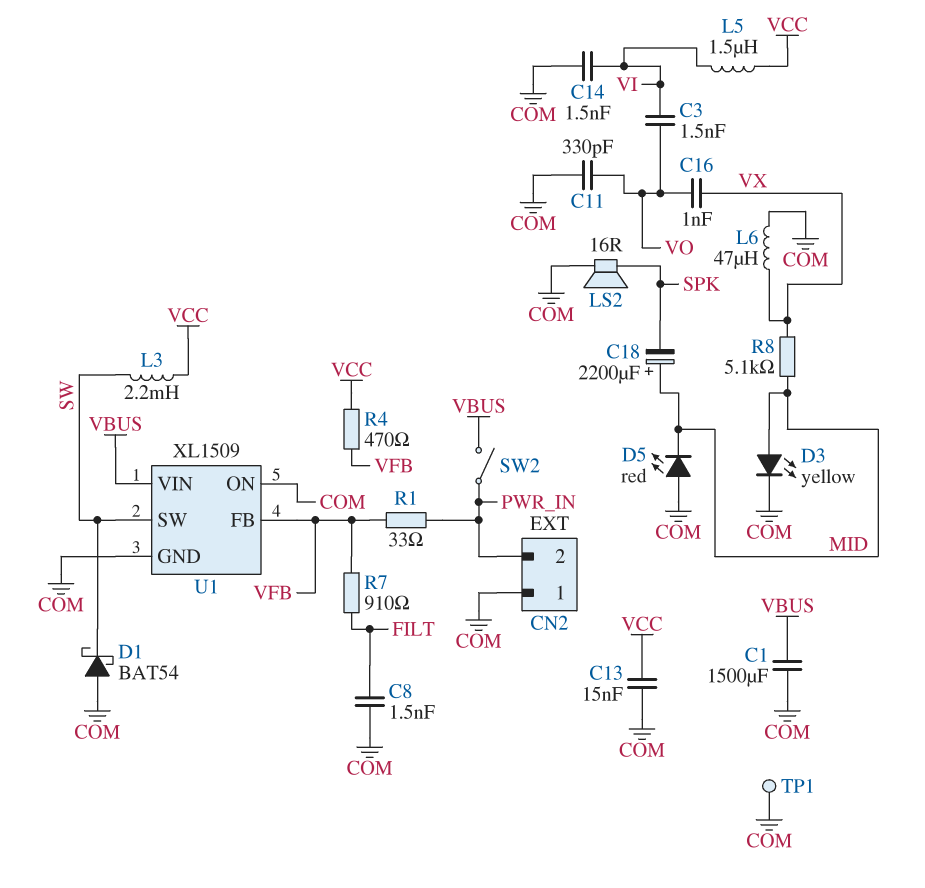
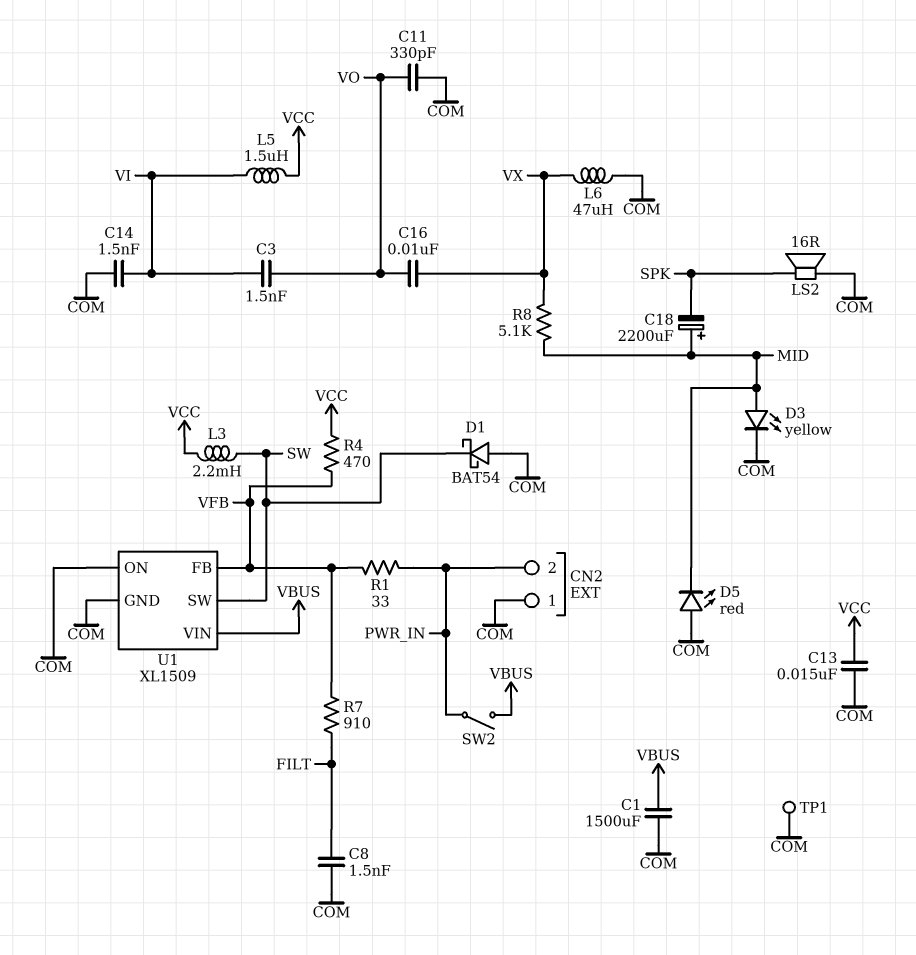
C16: 1nF (VO, VX) -> 10nF (VO, VX)

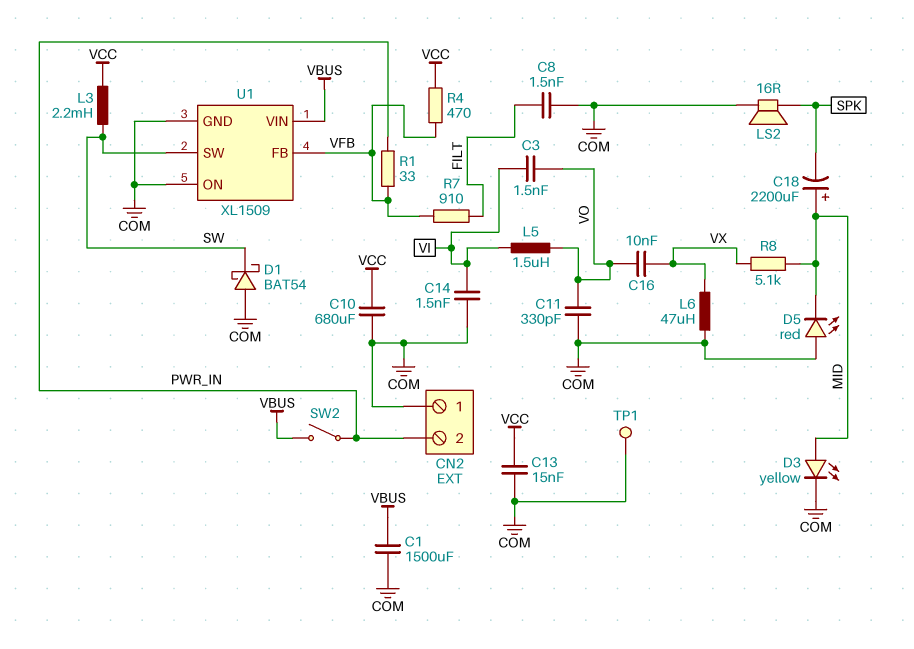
C10: none -> 680uF (COM, VCC)
L5: 1.5uH (VCC, VI) -> 1.5uH (VI, VO)

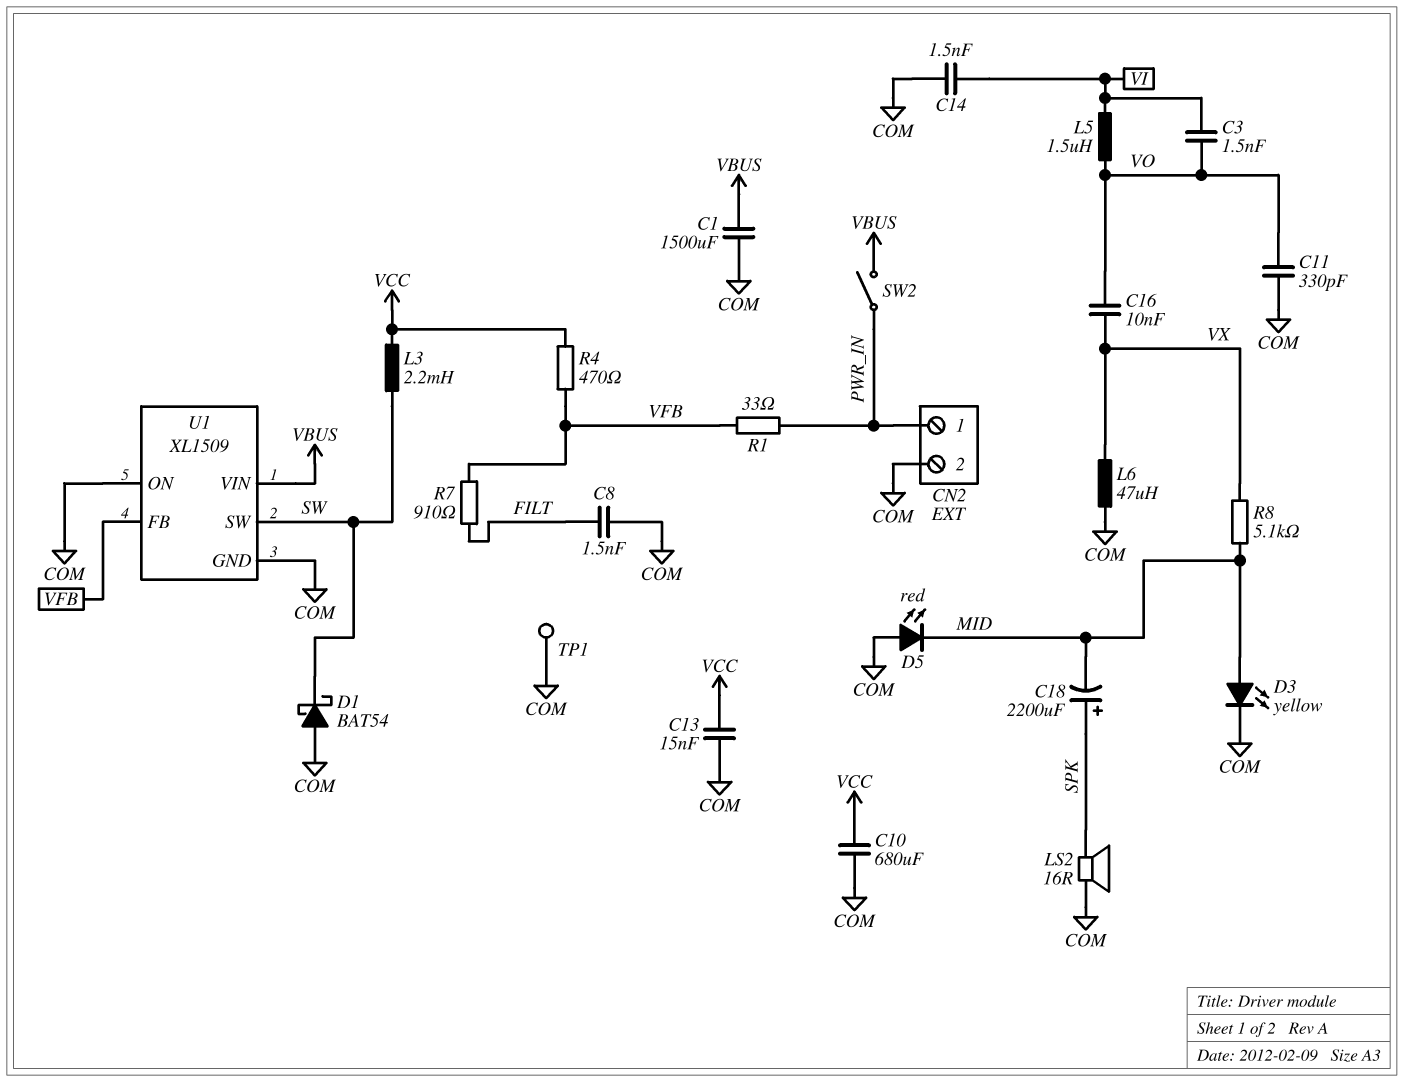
C18: 2200uF (plus MID, minus SPK) -> 2200uF (plus SPK, minus MID)
CN2 pin 1: COM -> PWR_IN
CN2 pin 2: PWR_IN -> COM

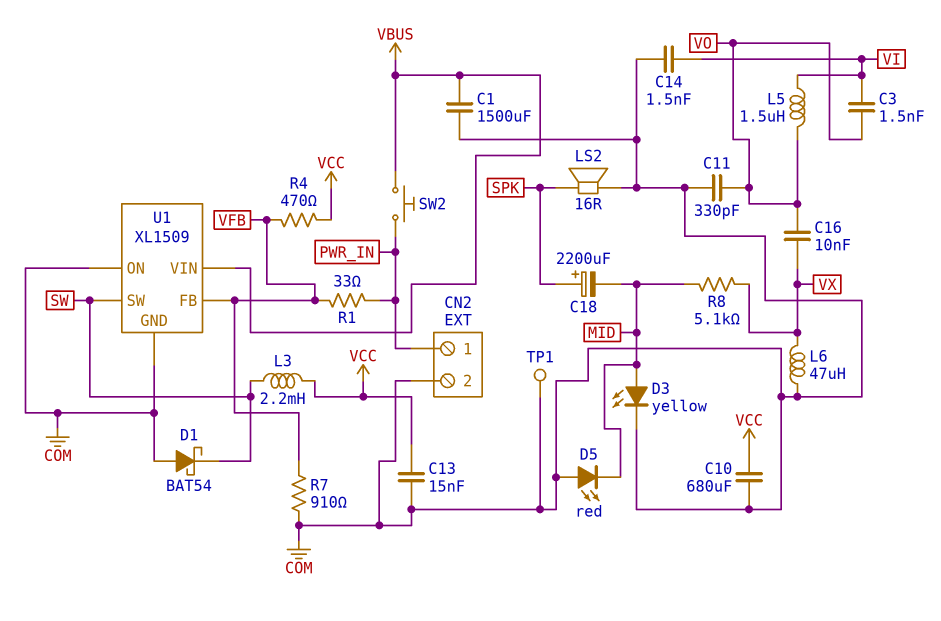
C8: 1.5nF (COM, FILT) -> none
R7: 910 (FILT, VFB) -> 910 (COM, VFB)
SW2: switch (PWR_IN, VBUS) -> button (PWR_IN, VBUS)

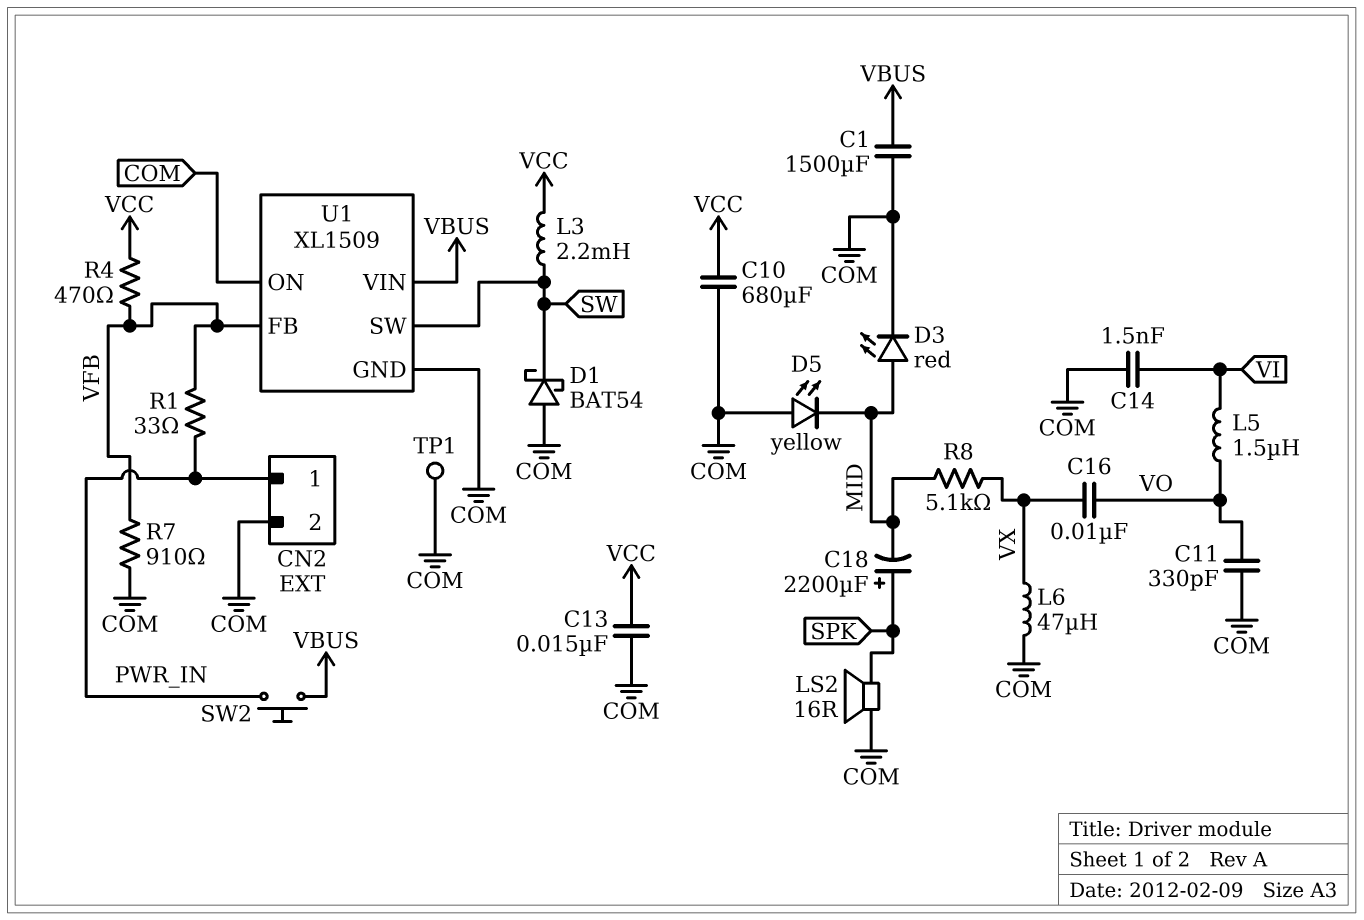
C3: 1.5nF (VI, VO) -> none
D3: LED yellow (A MID, K COM) -> LED red (A MID, K COM)
D5: LED red (A COM, K MID) -> LED yellow (A COM, K MID)

